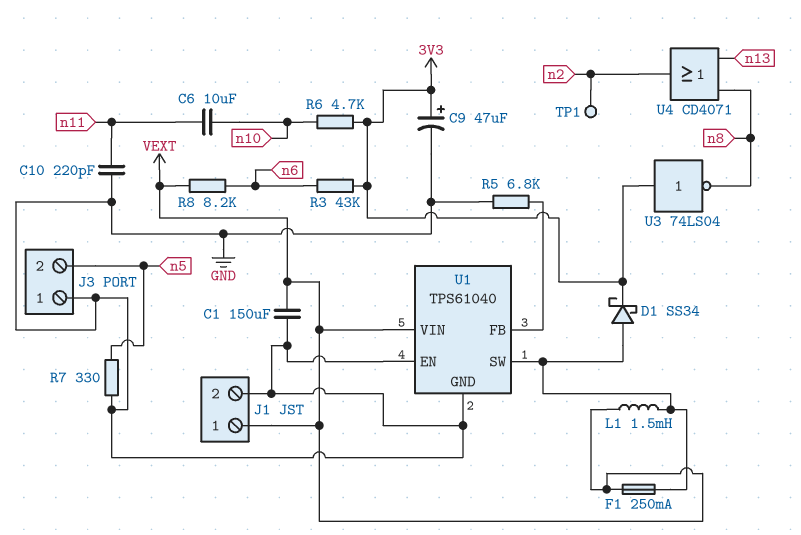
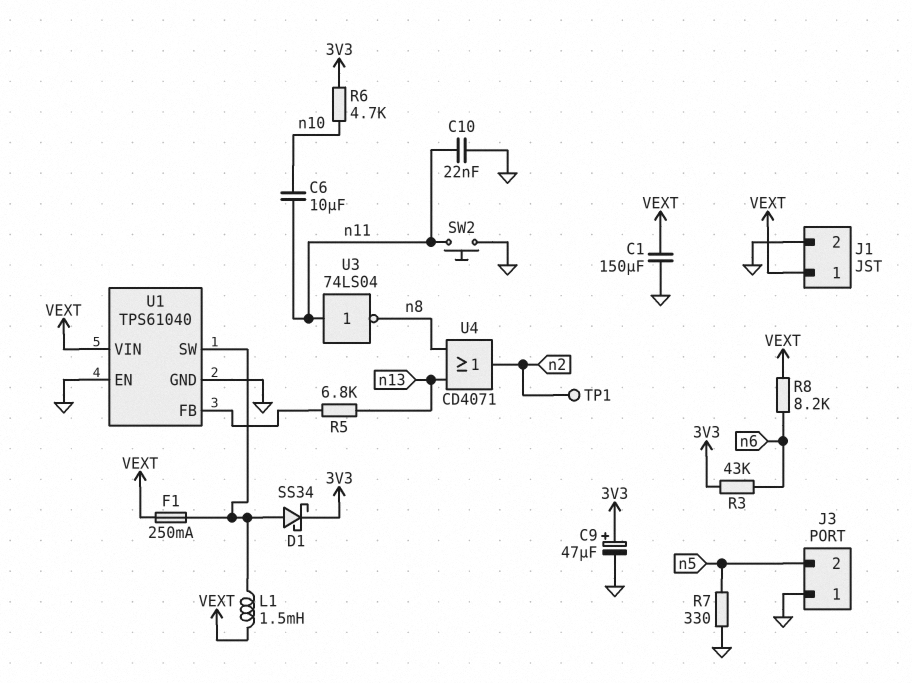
C10: 220pF (GND, n11) -> 22nF (GND, n11)
R5: 6.8k (GND, U1/FB) -> 6.8k (U1/FB, n13)
SW2: none -> button (GND, n11)
U3: NOT 74LS04 (in 3V3, out n8) -> NOT 74LS04 (in n11, out n8)

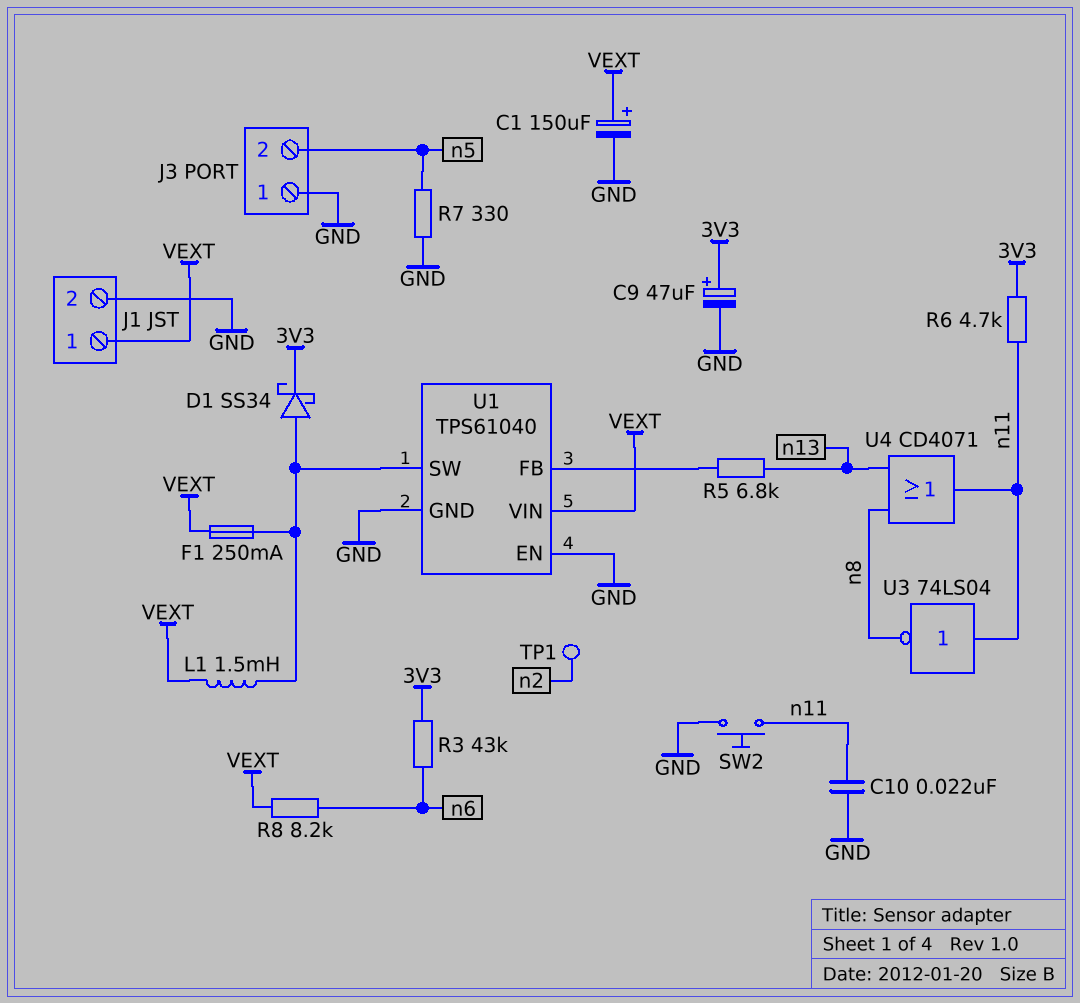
C1: 150uF (GND, VEXT) -> 150uF (plus VEXT, minus GND)
C6: 10uF (n10, n11) -> none
R6: 4.7k (3V3, n10) -> 4.7k (3V3, n11)
U4: OR CD4071 (in n8, in n13, out n2) -> OR CD4071 (in n8, in n13, out n11)

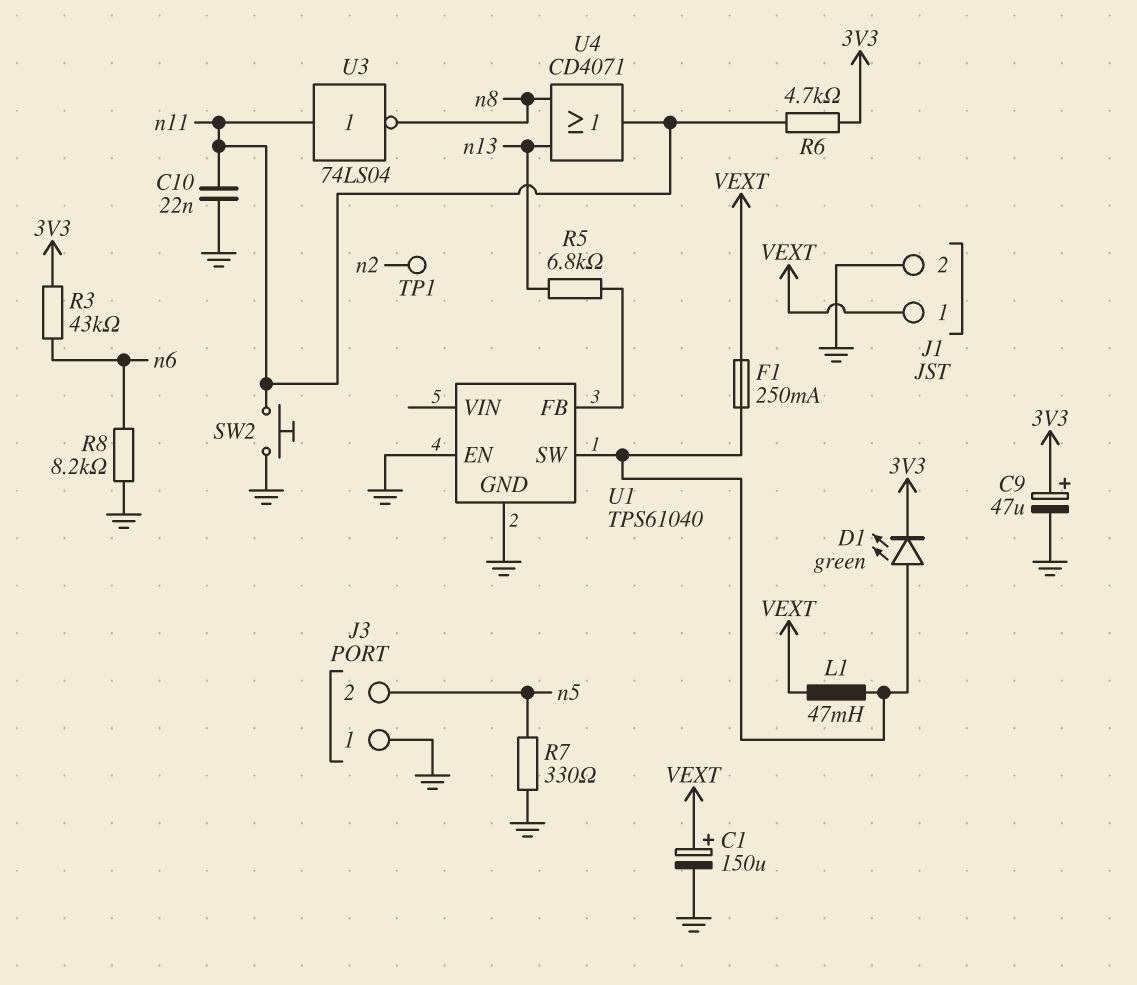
D1: schottky SS34 (A U1/SW, K 3V3) -> LED green (A U1/SW, K 3V3)
L1: 1.5mH (U1/SW, VEXT) -> 47mH (U1/SW, VEXT)
R8: 8.2k (VEXT, n6) -> 8.2k (GND, n6)
U1 pin VIN: VEXT -> none

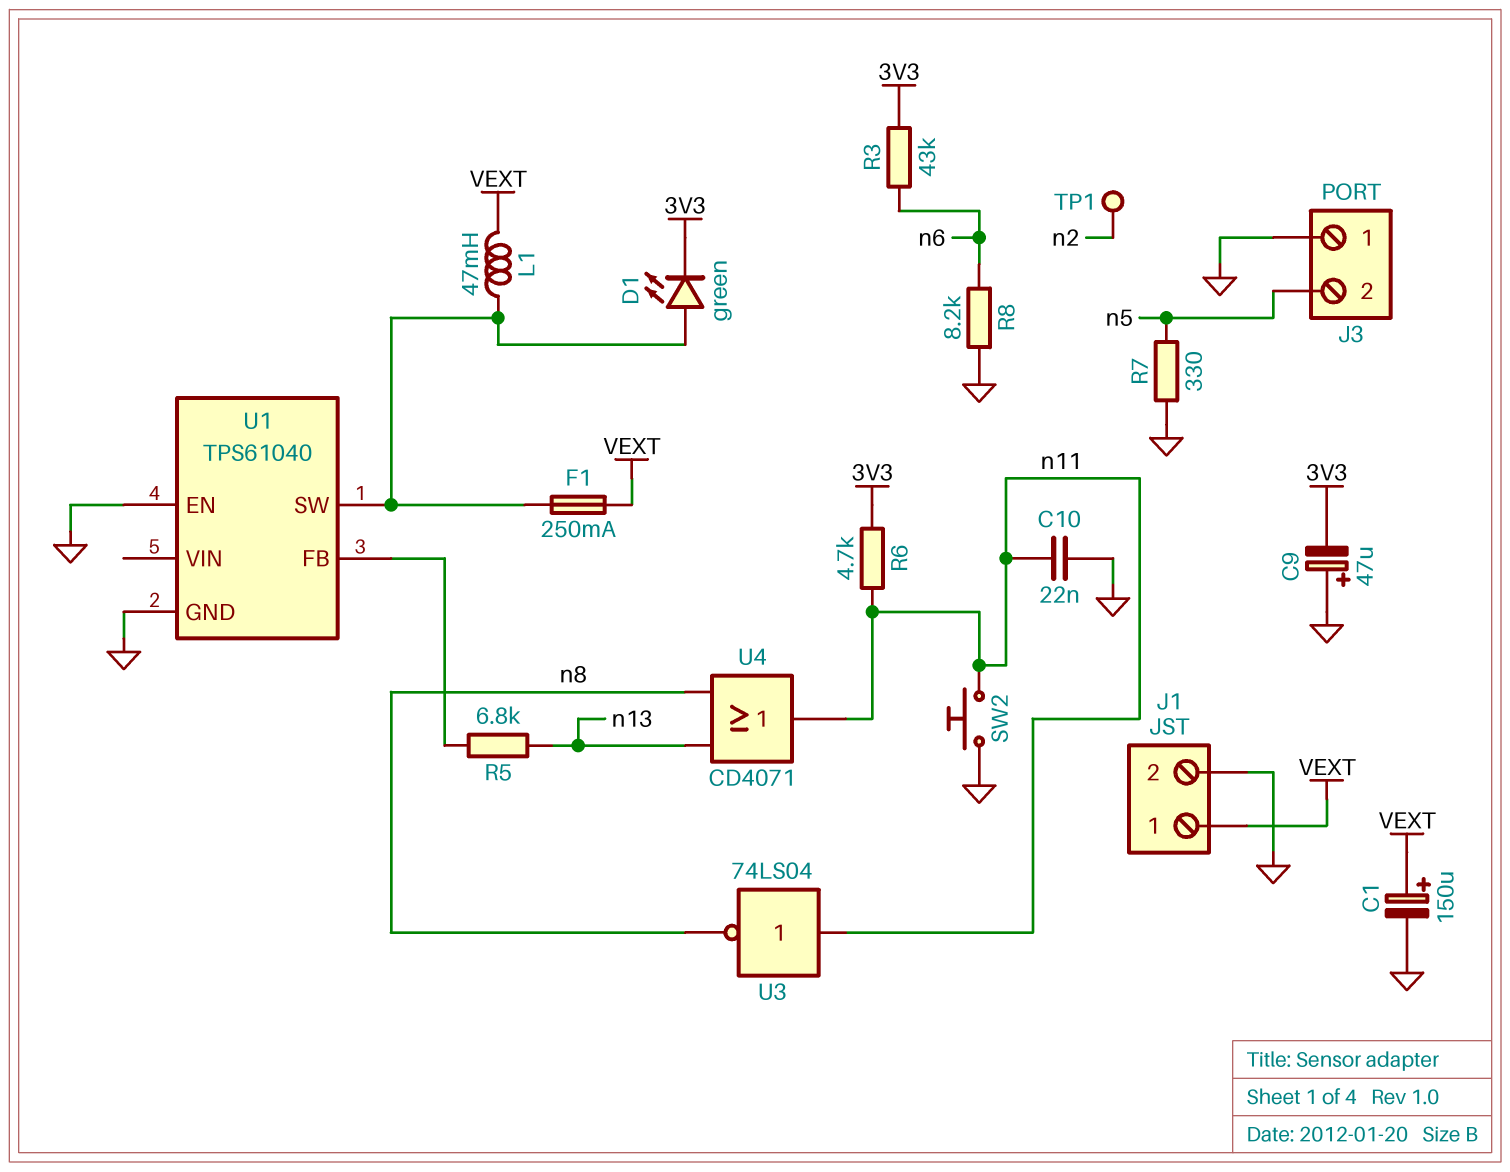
C9: 47uF (plus 3V3, minus GND) -> 47uF (plus GND, minus 3V3)

